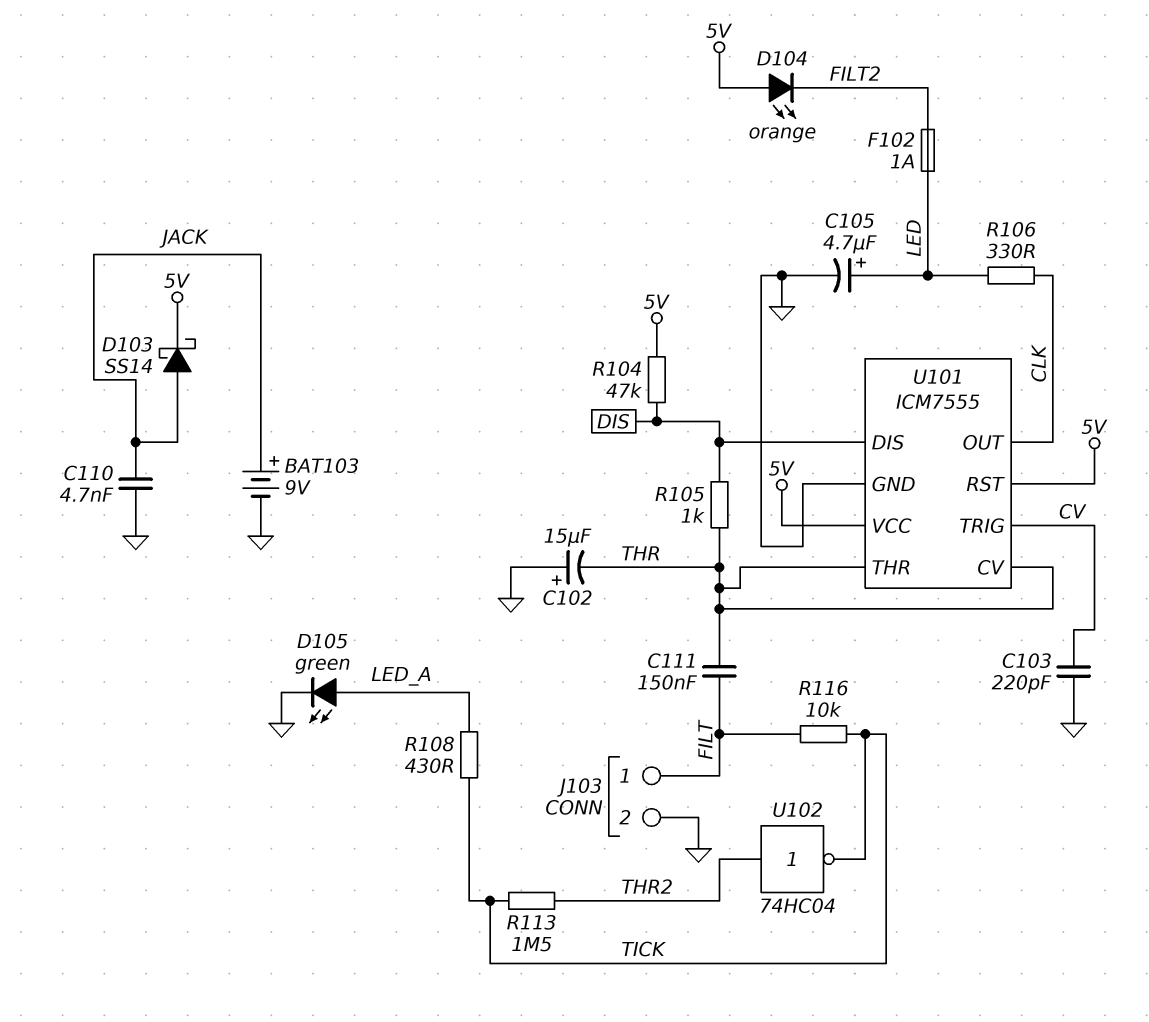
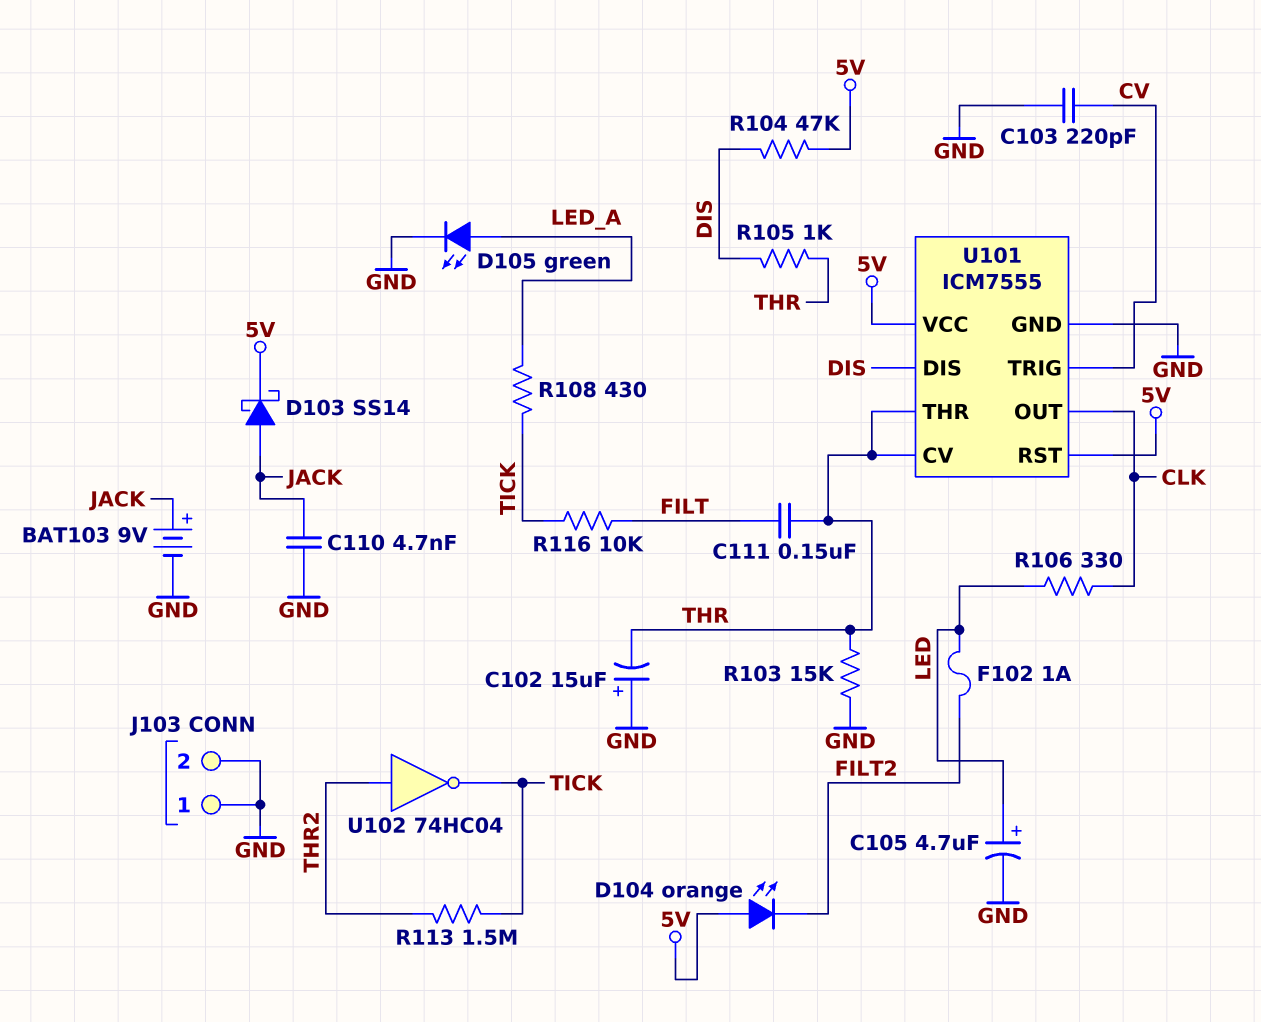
J103 pin 1: FILT -> GND
R103: none -> 15k (GND, THR)

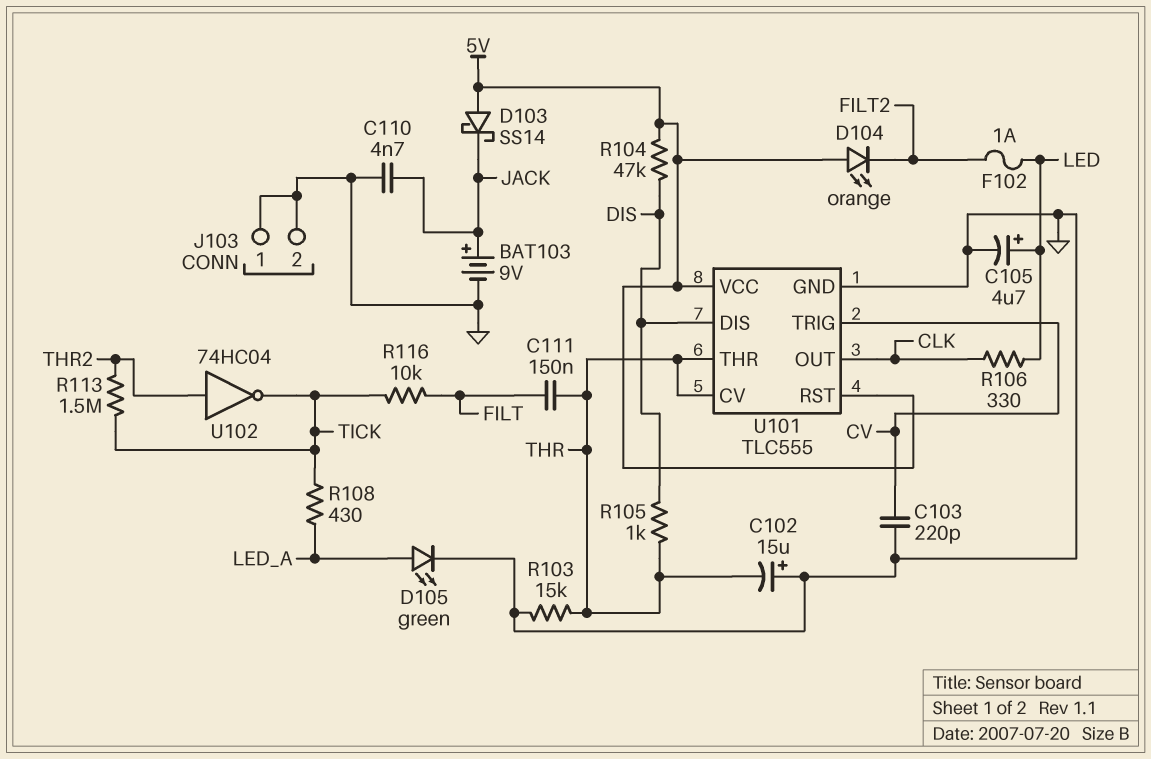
D103: schottky SS14 (A JACK, K 5V) -> schottky SS14 (A 5V, K JACK)
U101: ICM7555 -> TLC555

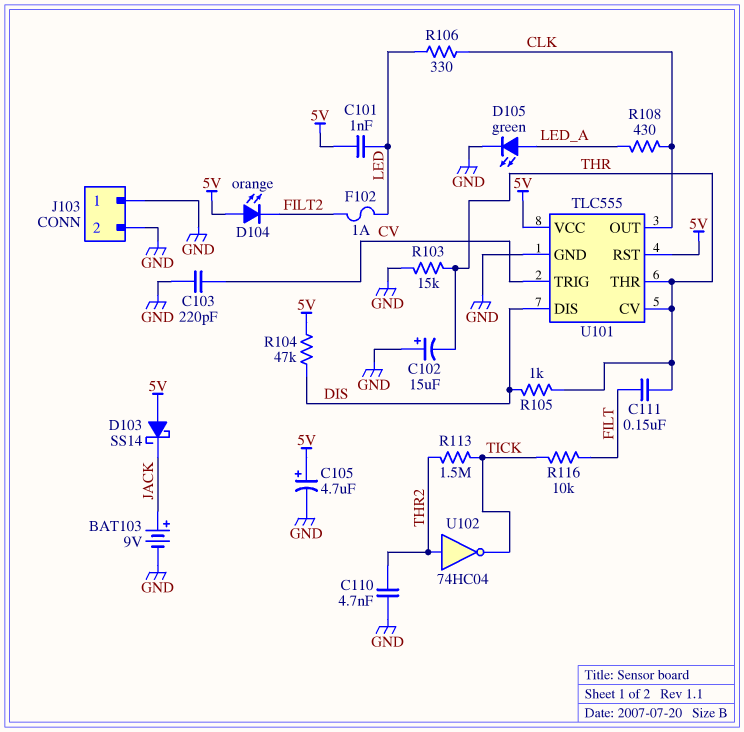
C101: none -> 1nF (5V, LED)
C105: 4.7uF (plus LED, minus GND) -> 4.7uF (plus 5V, minus GND)
C110: 4.7nF (GND, JACK) -> 4.7nF (GND, THR2)
R108: 430 (LED_A, TICK) -> 430 (CLK, LED_A)

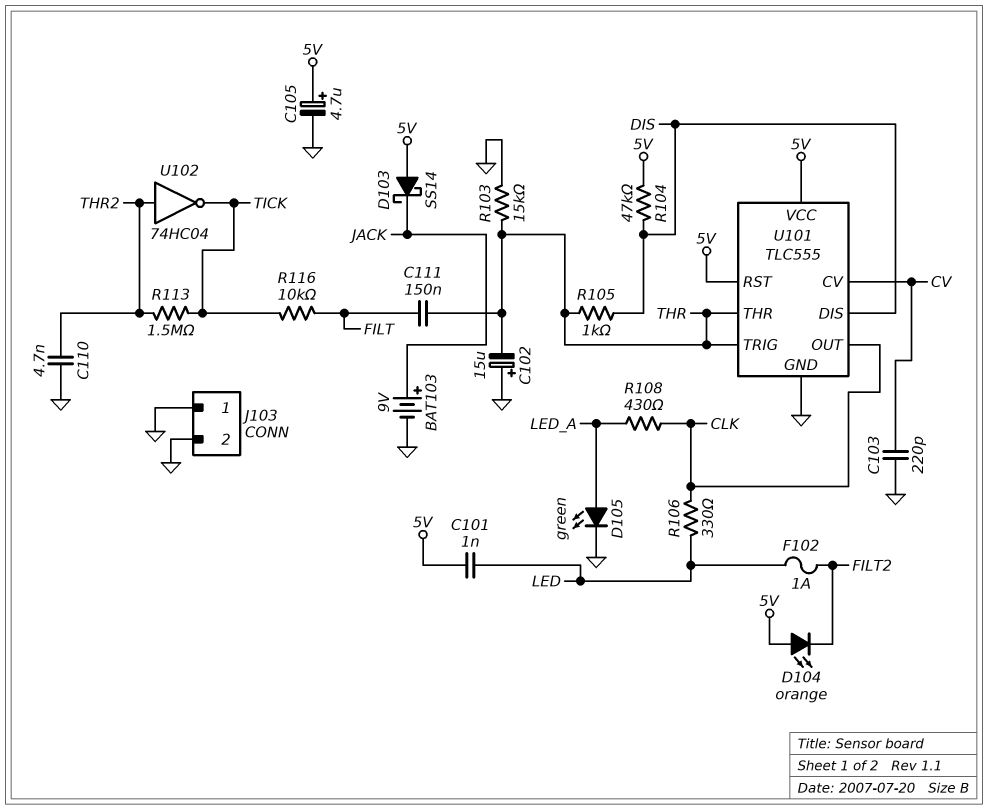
U101 pin CV: THR -> CV
U101 pin TRIG: CV -> THR

